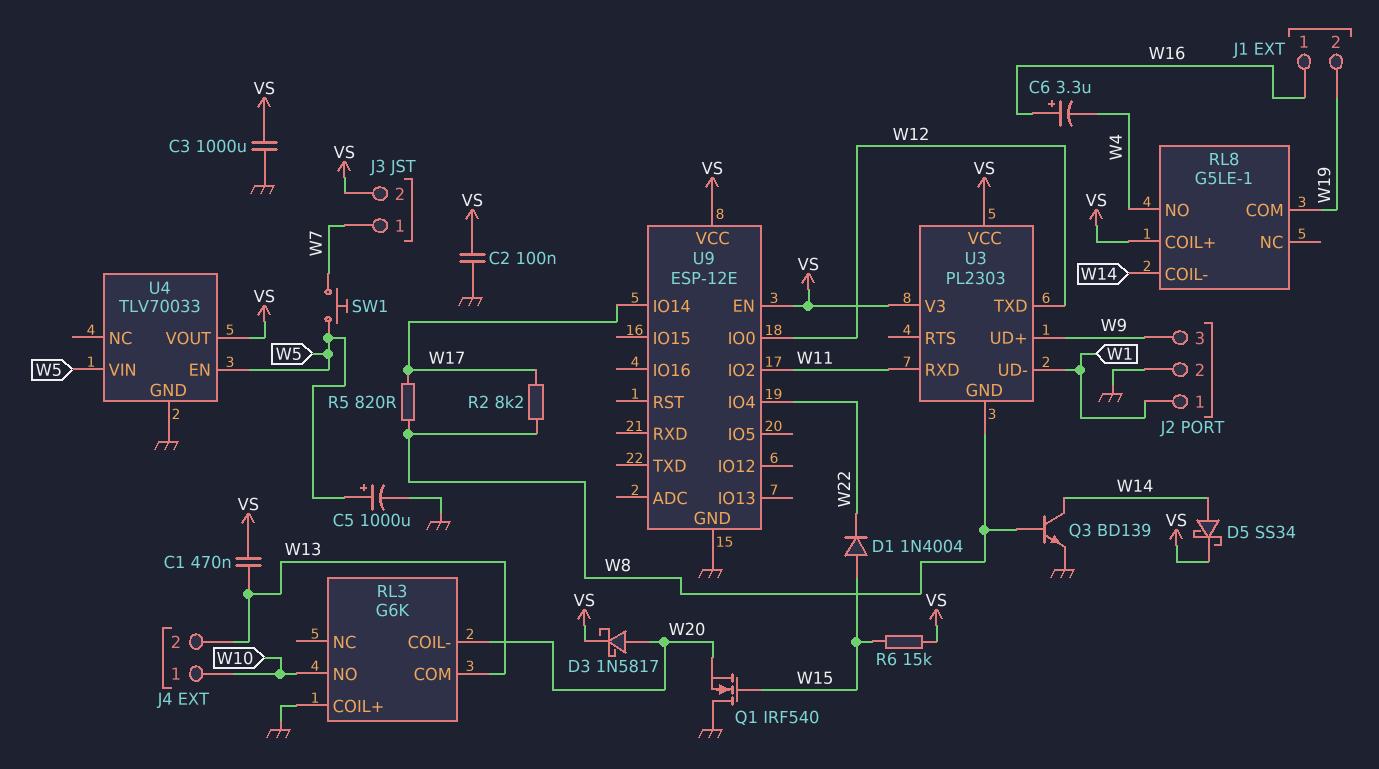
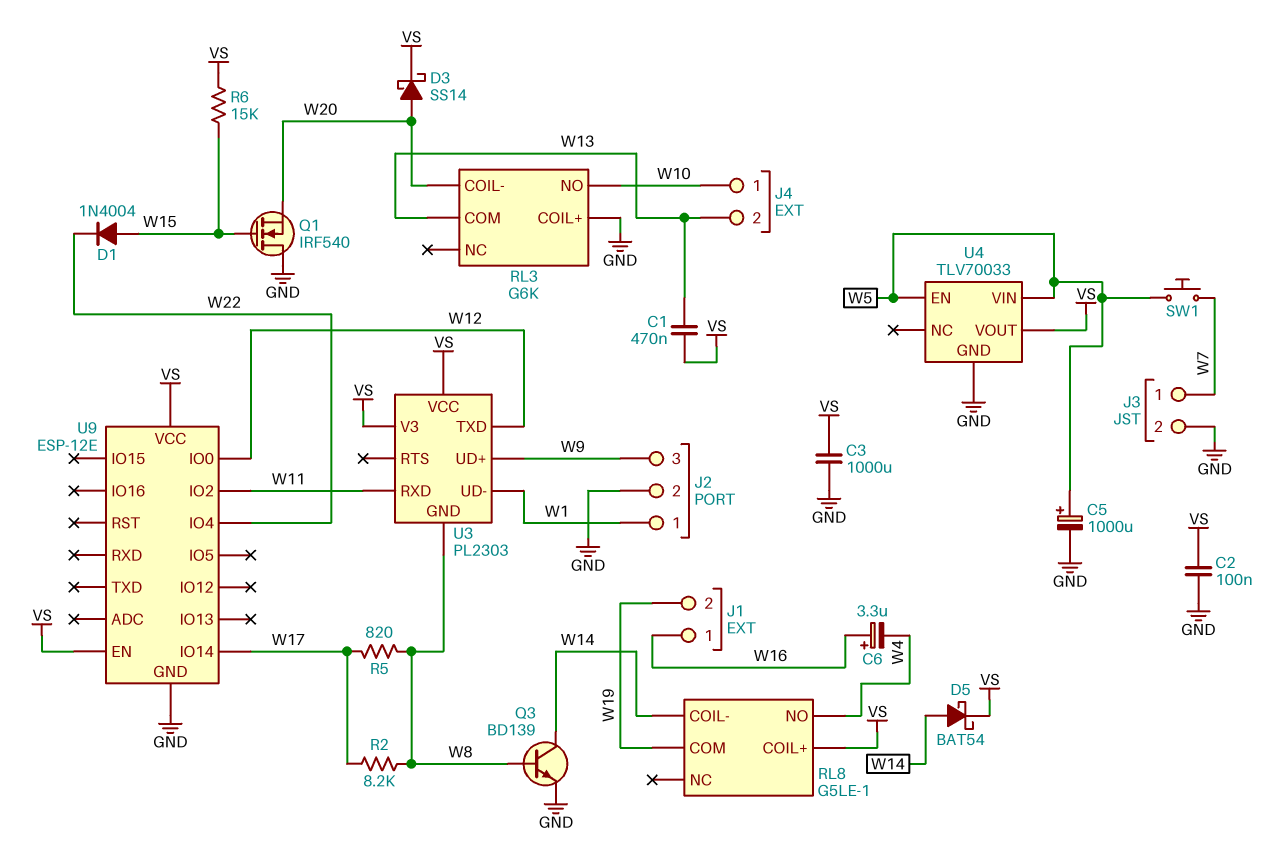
D3: schottky 1N5817 (A W20, K VS) -> schottky SS14 (A W20, K VS)
D5: schottky SS34 (A W14, K VS) -> schottky BAT54 (A W14, K VS)
J3 pin 2: VS -> GND

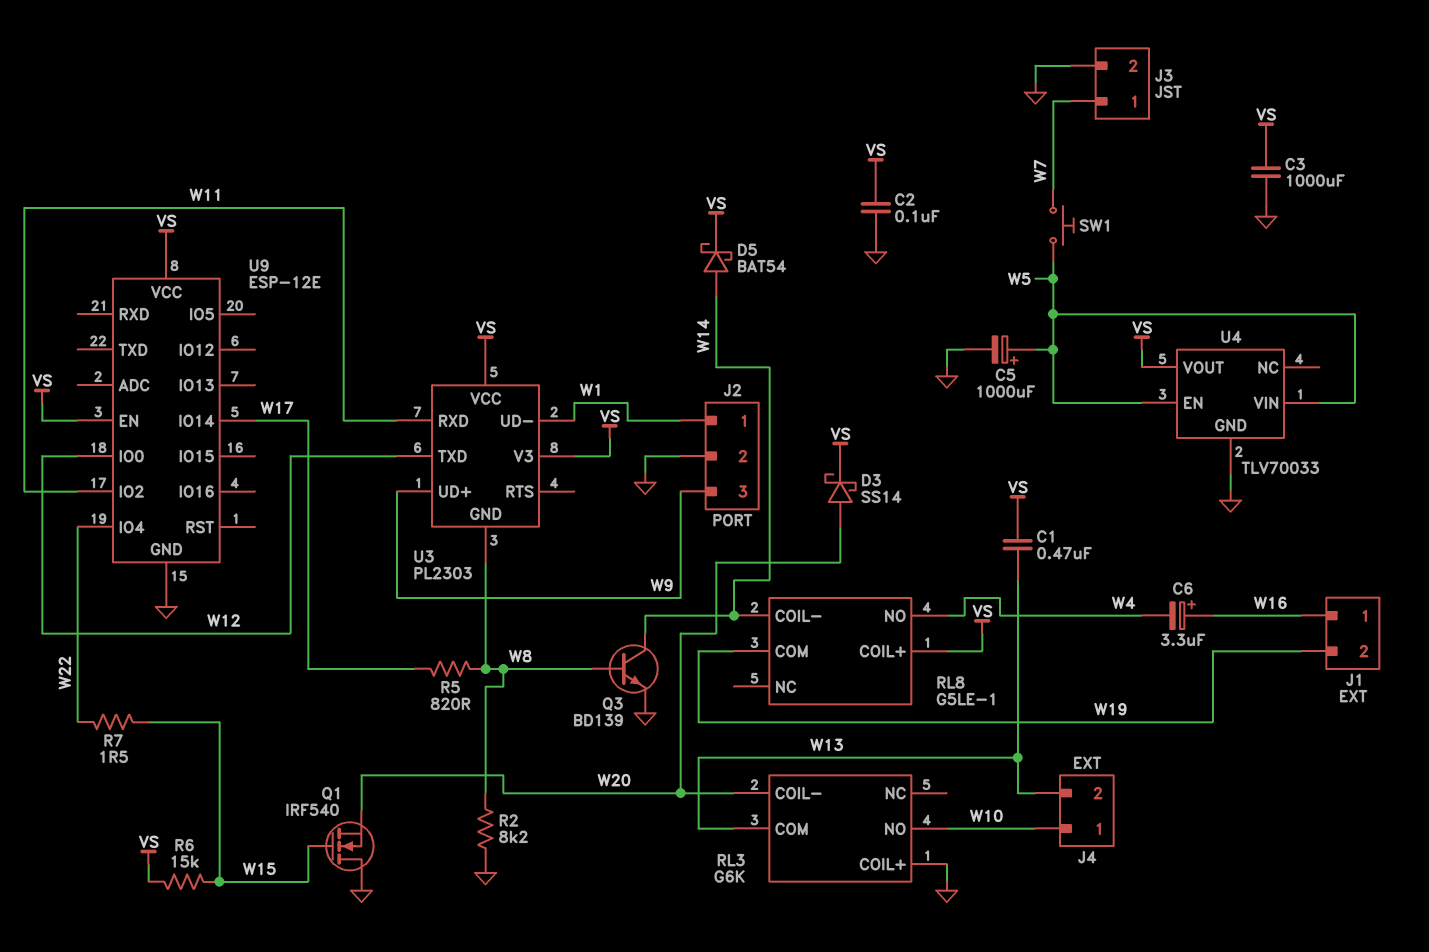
D1: diode 1N4004 (A W15, K W22) -> none
R2: 8.2k (W8, W17) -> 8.2k (GND, W8)
R7: none -> 1.5 (W15, W22)

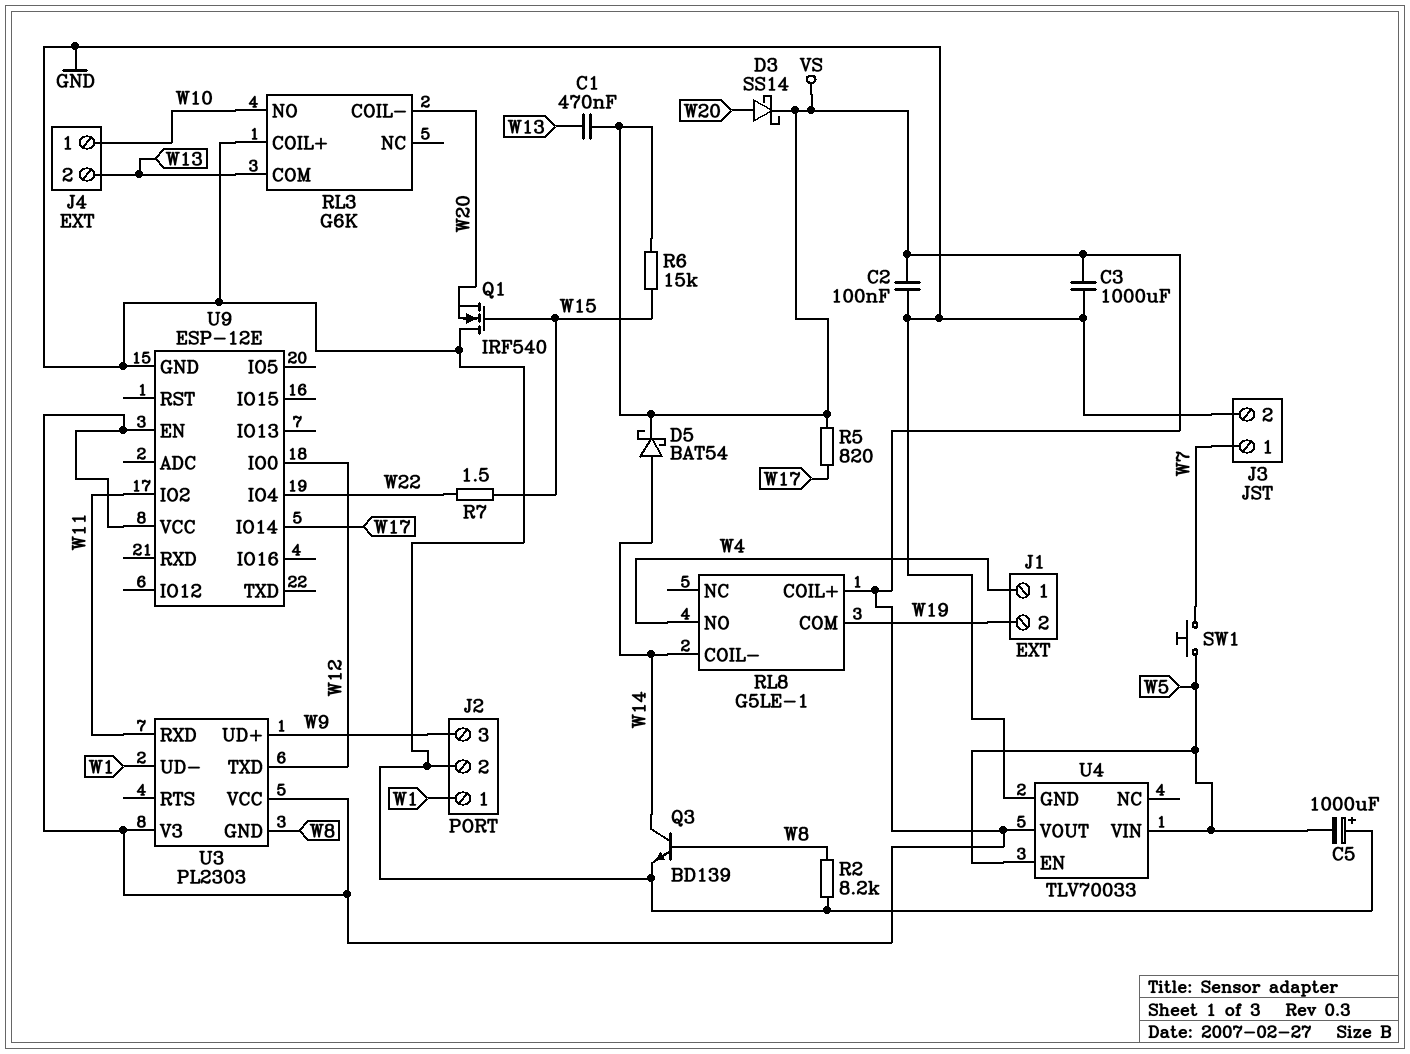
C5: 1000uF (plus W5, minus GND) -> 1000uF (plus GND, minus W5)
C6: 3.3uF (plus W16, minus W4) -> none
J1 pin 1: W16 -> W4
R5: 820 (W8, W17) -> 820 (VS, W17)

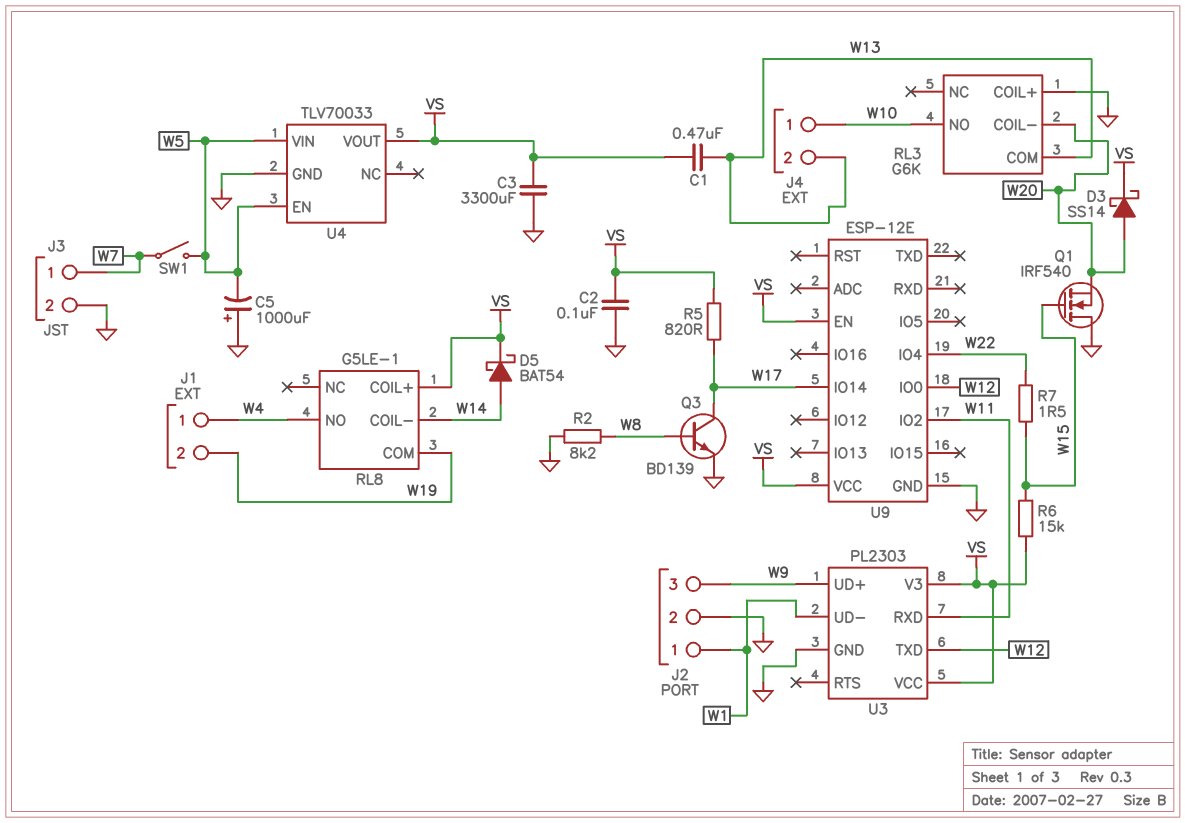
C3: 1000uF (GND, VS) -> 3300uF (GND, VS)
Q3: NPN BD139 (B W8, C W14, E GND) -> NPN BD139 (B W8, C W17, E GND)
SW1: button (W5, W7) -> switch (W5, W7)
U3 pin GND: W8 -> GND

